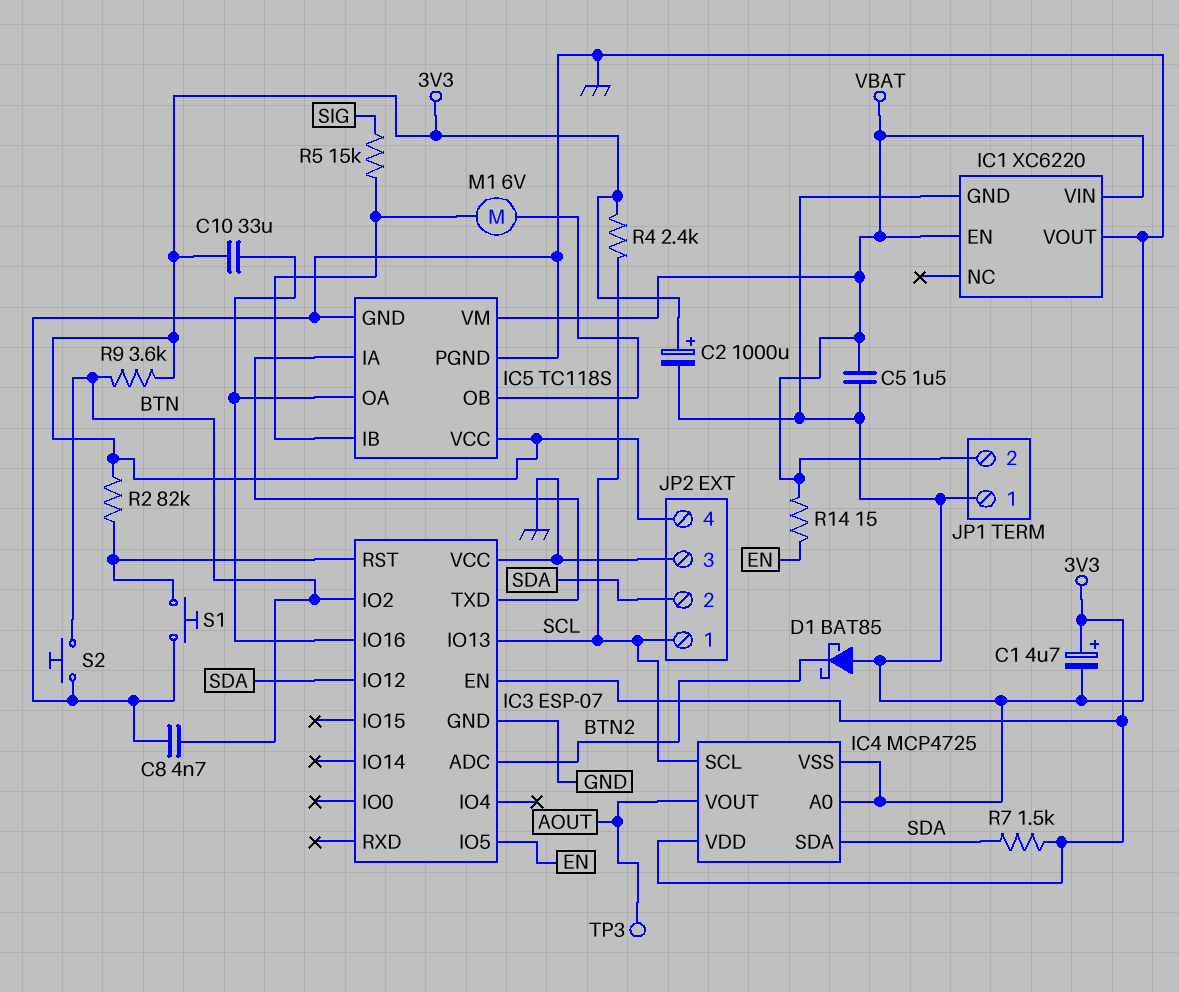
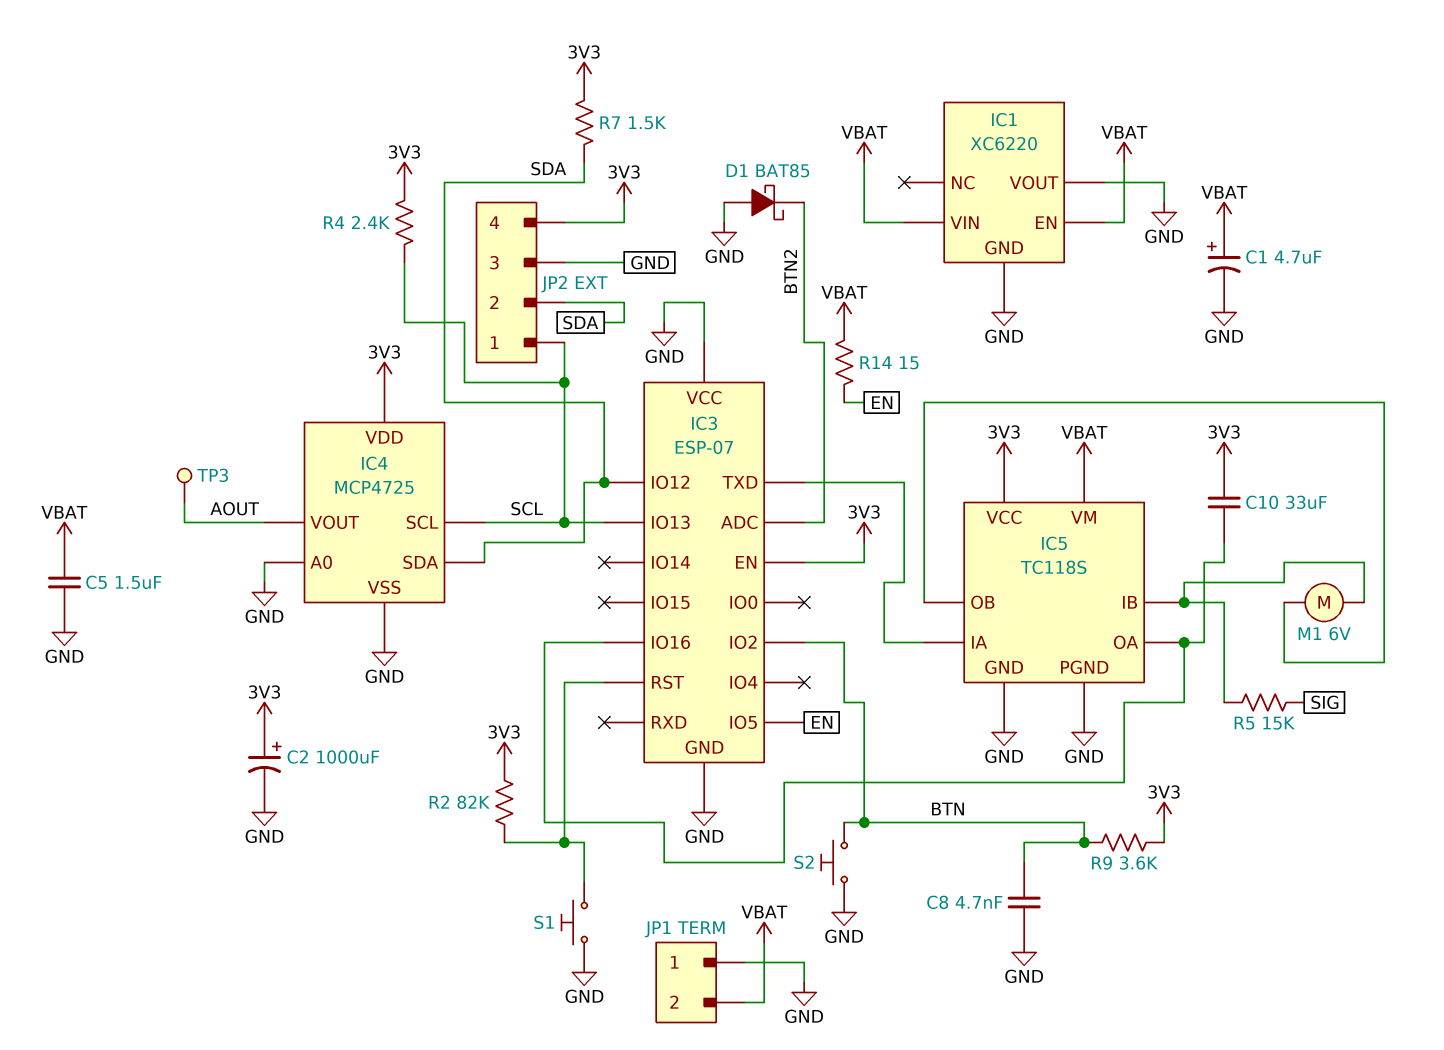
C1: 4.7uF (plus 3V3, minus GND) -> 4.7uF (plus VBAT, minus GND)

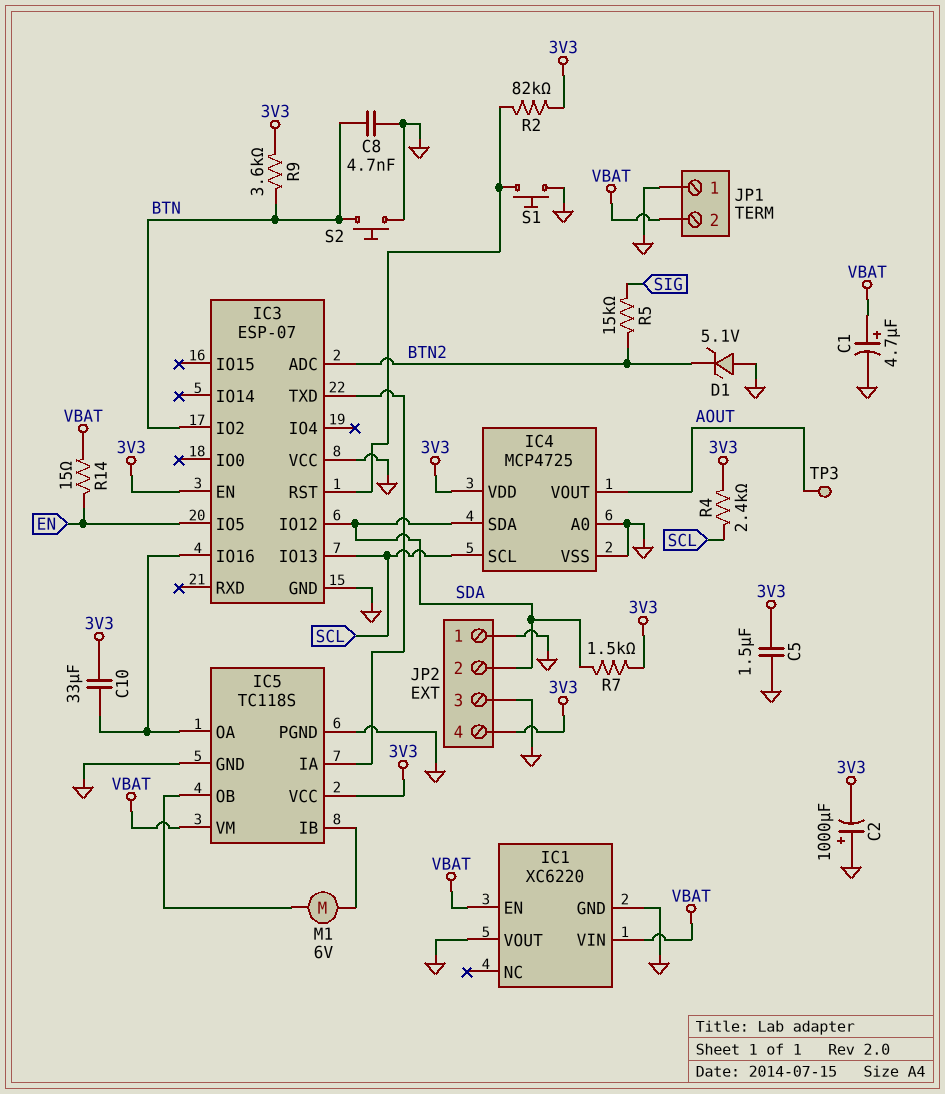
C2: 1000uF (plus 3V3, minus GND) -> 1000uF (plus GND, minus 3V3)
C5: 1.5uF (GND, VBAT) -> 1.5uF (3V3, GND)
D1: schottky BAT85 (A GND, K BTN2) -> zener 5.1V (A GND, K BTN2)
JP2 pin 1: SCL -> GND
R5: 15k (IC5/IB, SIG) -> 15k (BTN2, SIG)

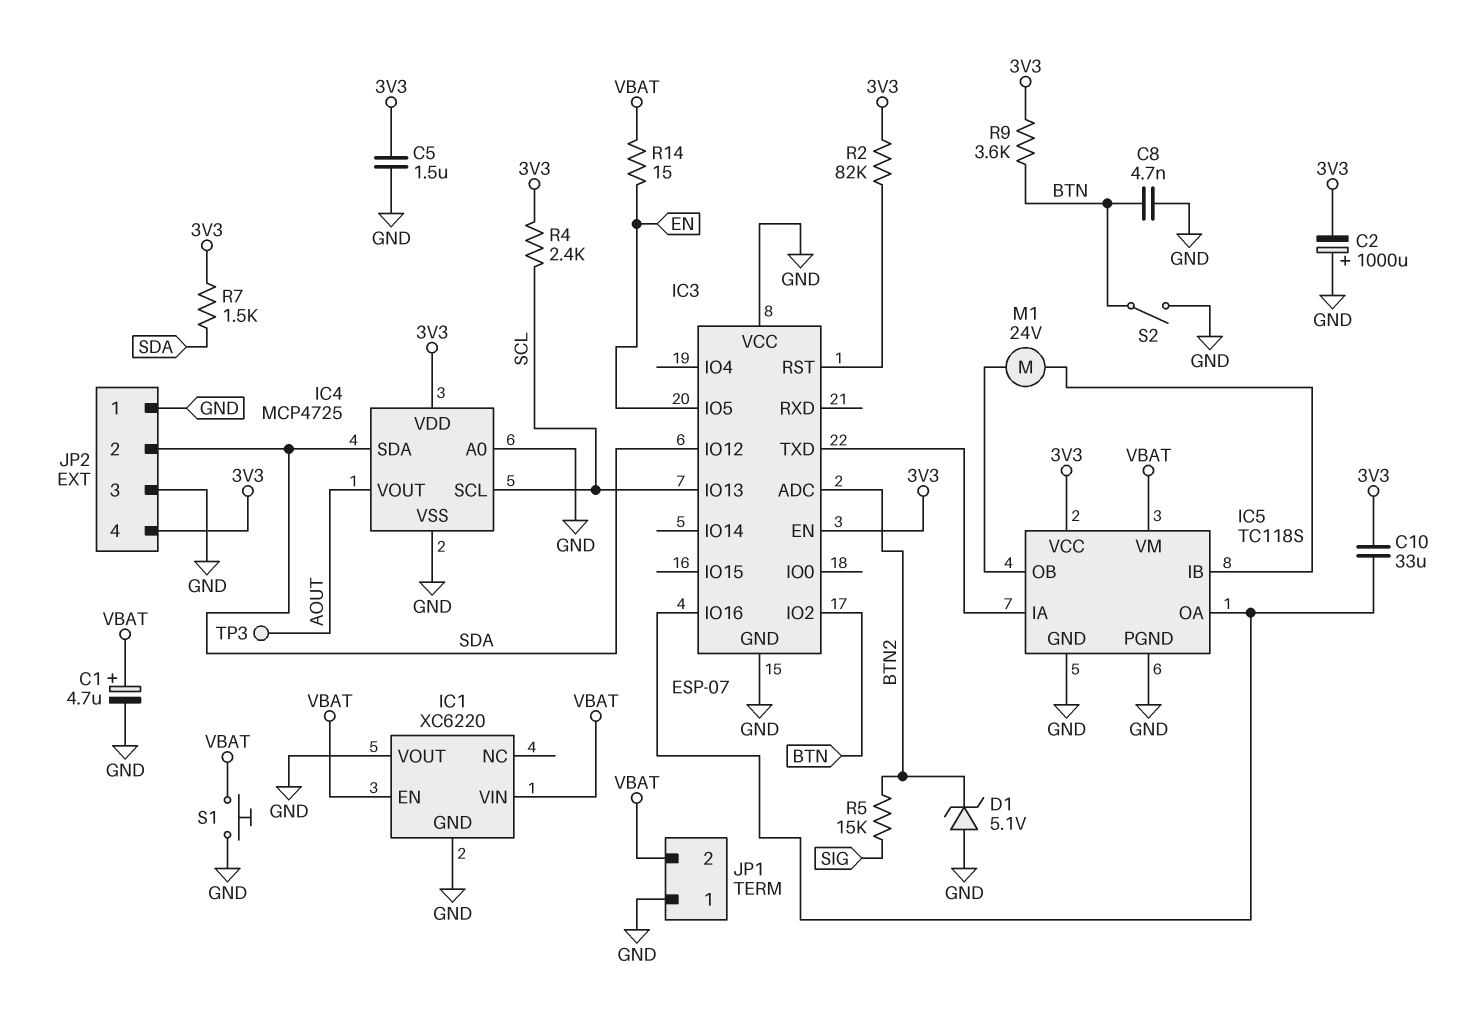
M1: motor 6V (IC5/IB, IC5/OB) -> motor 24V (IC5/IB, IC5/OB)
S1: button (GND, IC3/RST) -> button (GND, VBAT)
S2: button (BTN, GND) -> switch (BTN, GND)

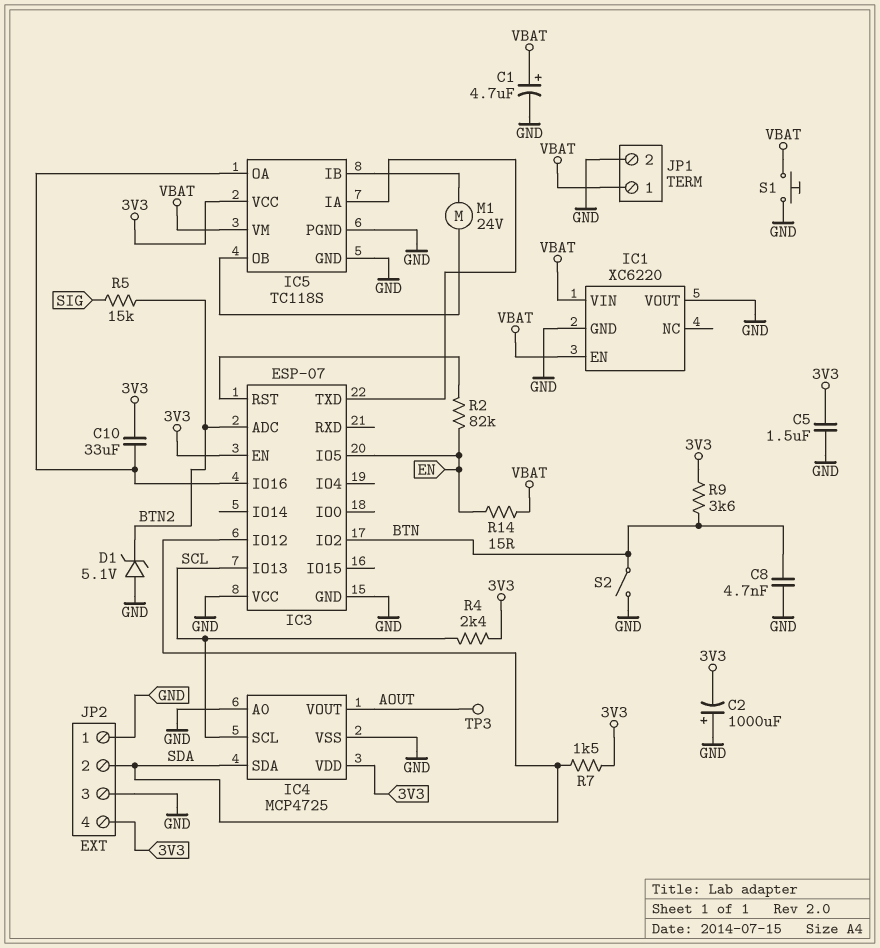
JP1 pin 1: GND -> VBAT
JP1 pin 2: VBAT -> GND
R2: 82k (3V3, IC3/RST) -> 82k (EN, IC3/RST)

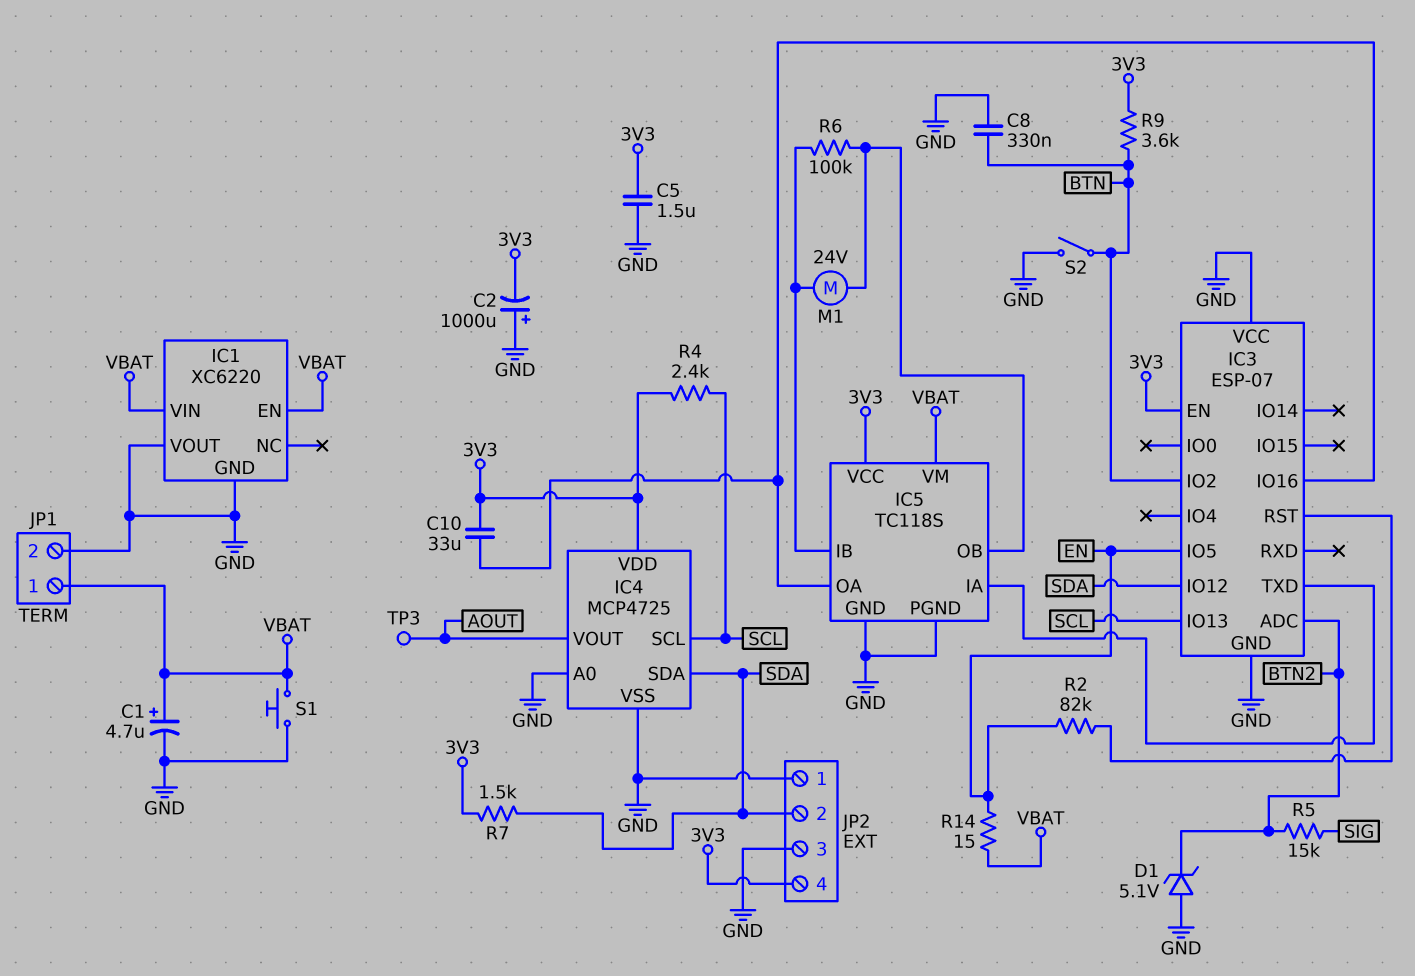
C8: 4.7nF (BTN, GND) -> 330nF (BTN, GND)
R6: none -> 100k (IC5/IB, IC5/OB)

